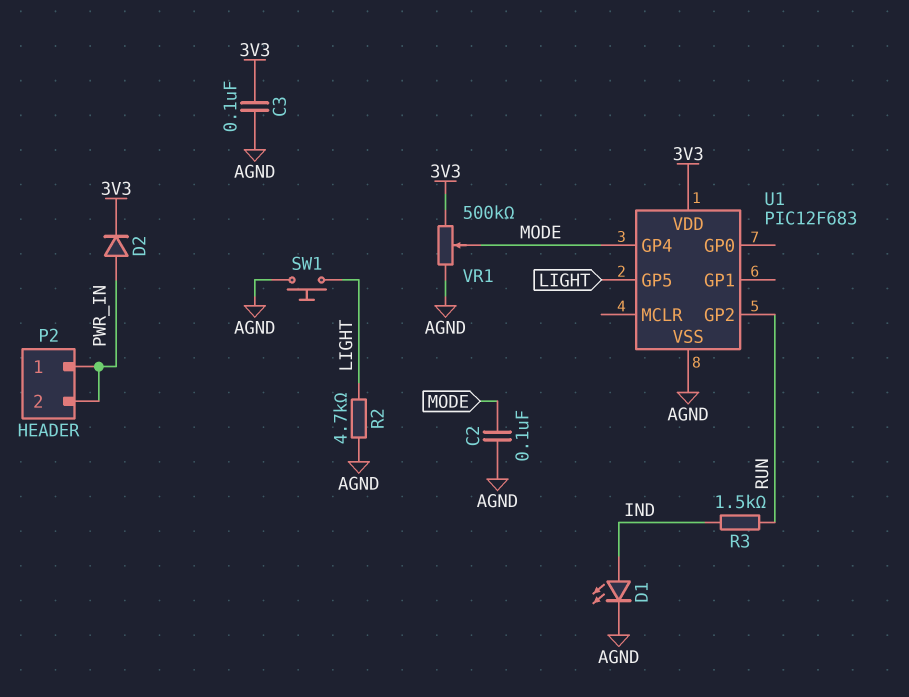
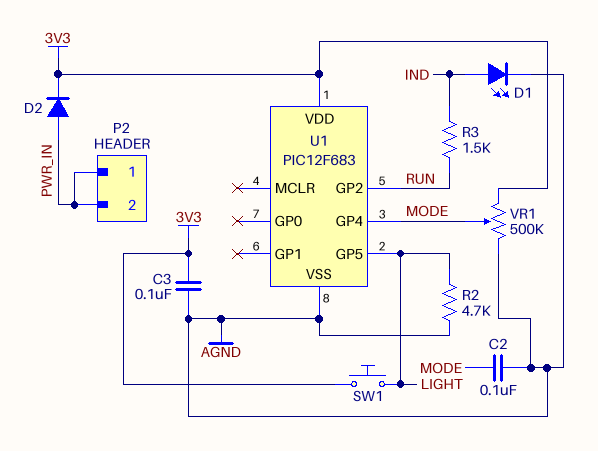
SW1: button (AGND, LIGHT) -> button (3V3, LIGHT)

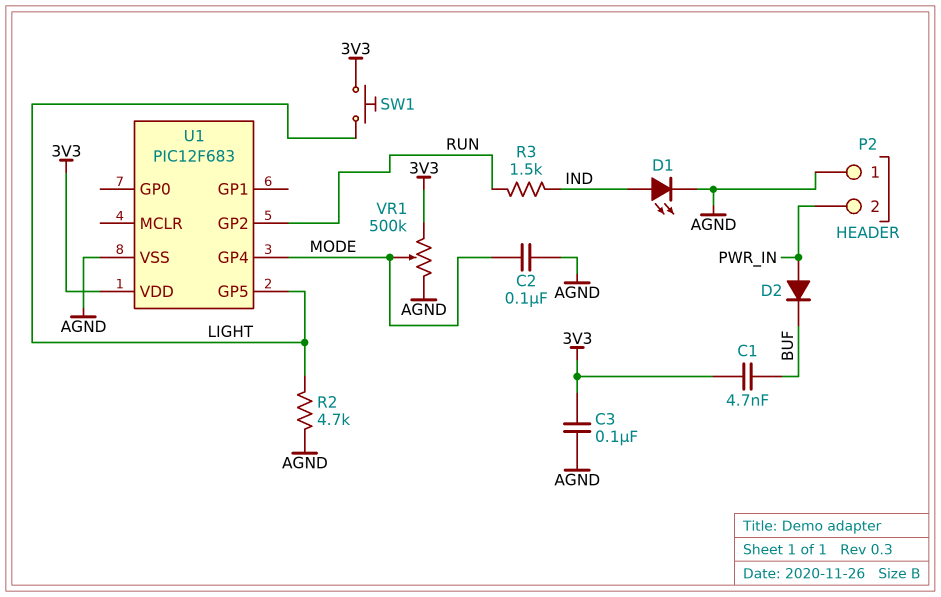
C1: none -> 4.7nF (3V3, BUF)
D2: diode (A PWR_IN, K 3V3) -> diode (A PWR_IN, K BUF)
P2 pin 1: PWR_IN -> AGND

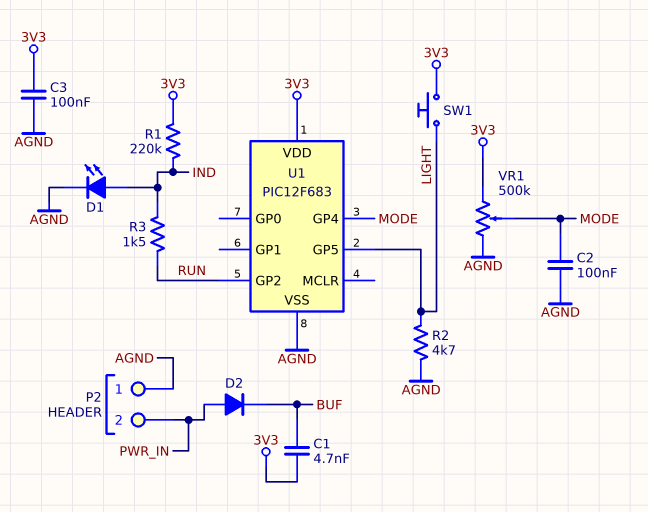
R1: none -> 220k (3V3, IND)

